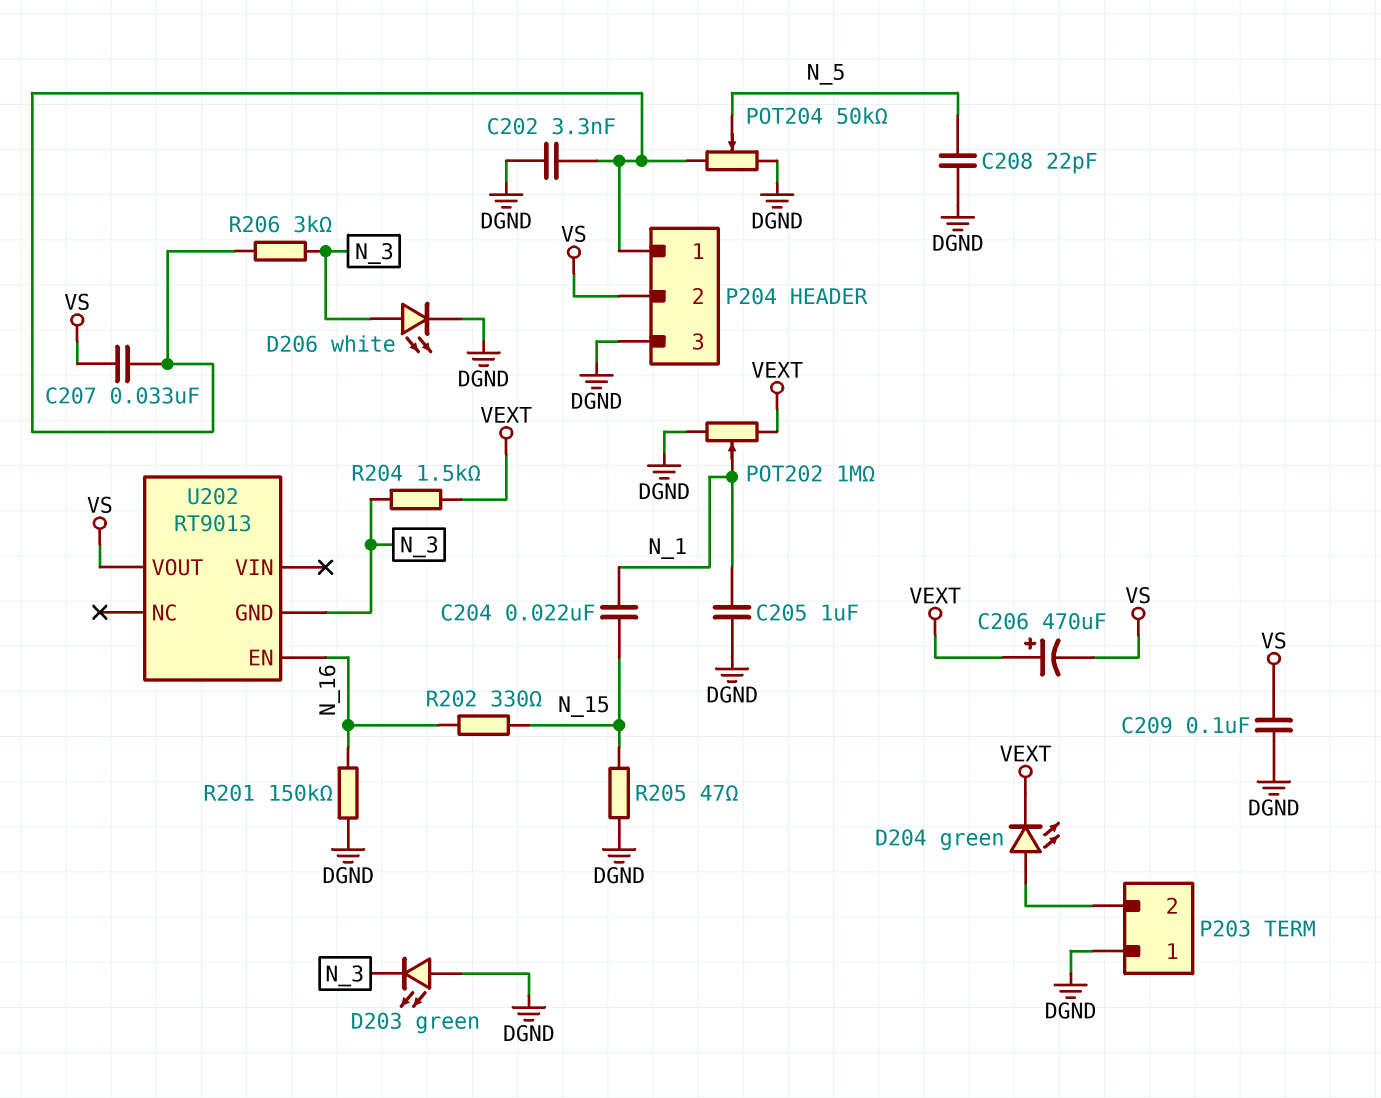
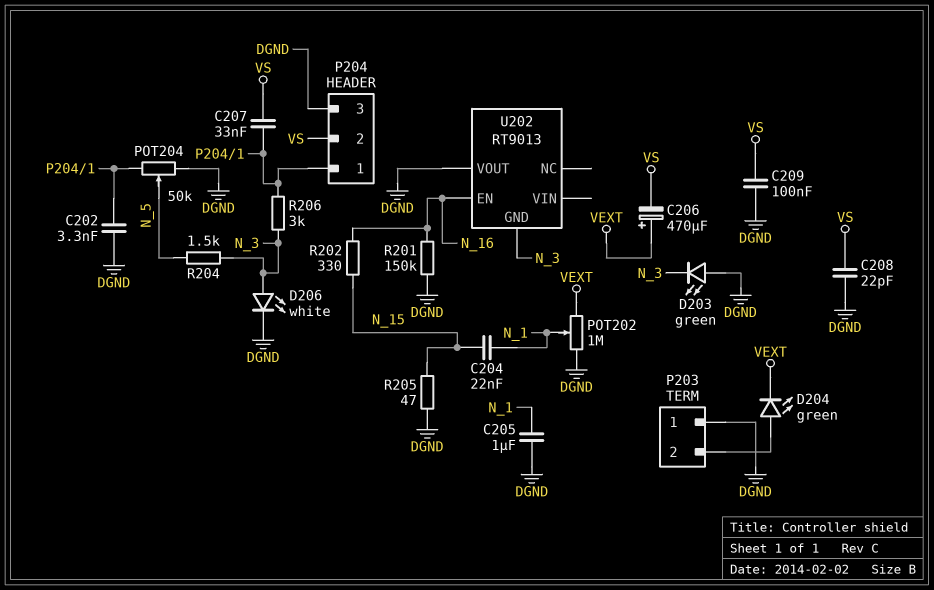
C208: 22pF (DGND, N_5) -> 22pF (DGND, VS)
R204: 1.5k (N_3, VEXT) -> 1.5k (N_3, N_5)
U202 pin VOUT: VS -> DGND

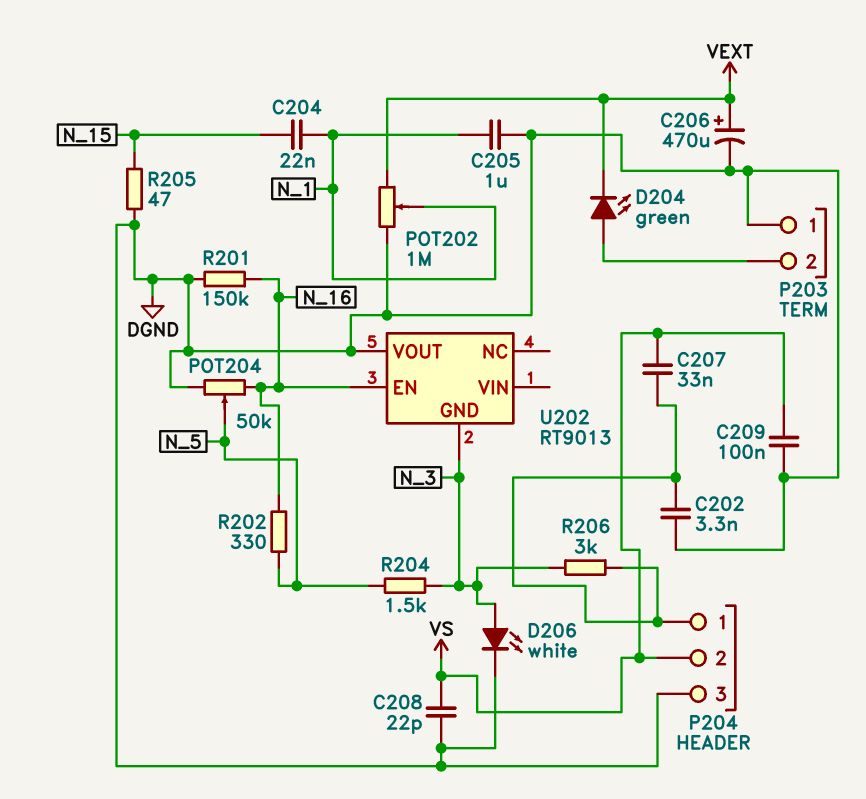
C206: 470uF (plus VEXT, minus VS) -> 470uF (plus VEXT, minus DGND)
D203: LED green (A DGND, K N_3) -> none
POT204: 50k (DGND, P204/1, wiper N_5) -> 50k (DGND, N_16, wiper N_5)
R202: 330 (N_15, N_16) -> 330 (N_5, N_16)

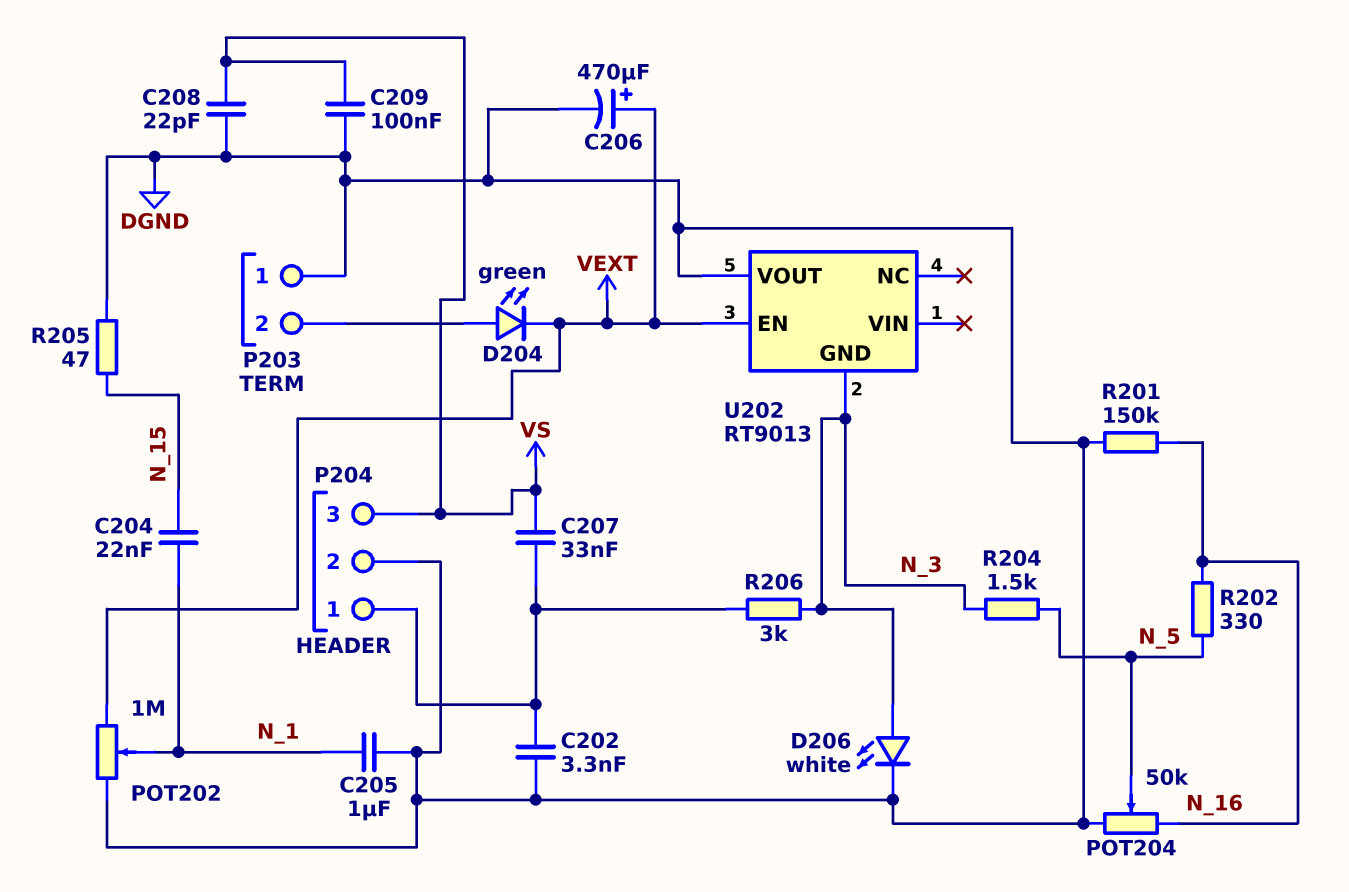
P204 pin 2: VS -> DGND
P204 pin 3: DGND -> VS
U202 pin EN: N_16 -> VEXT

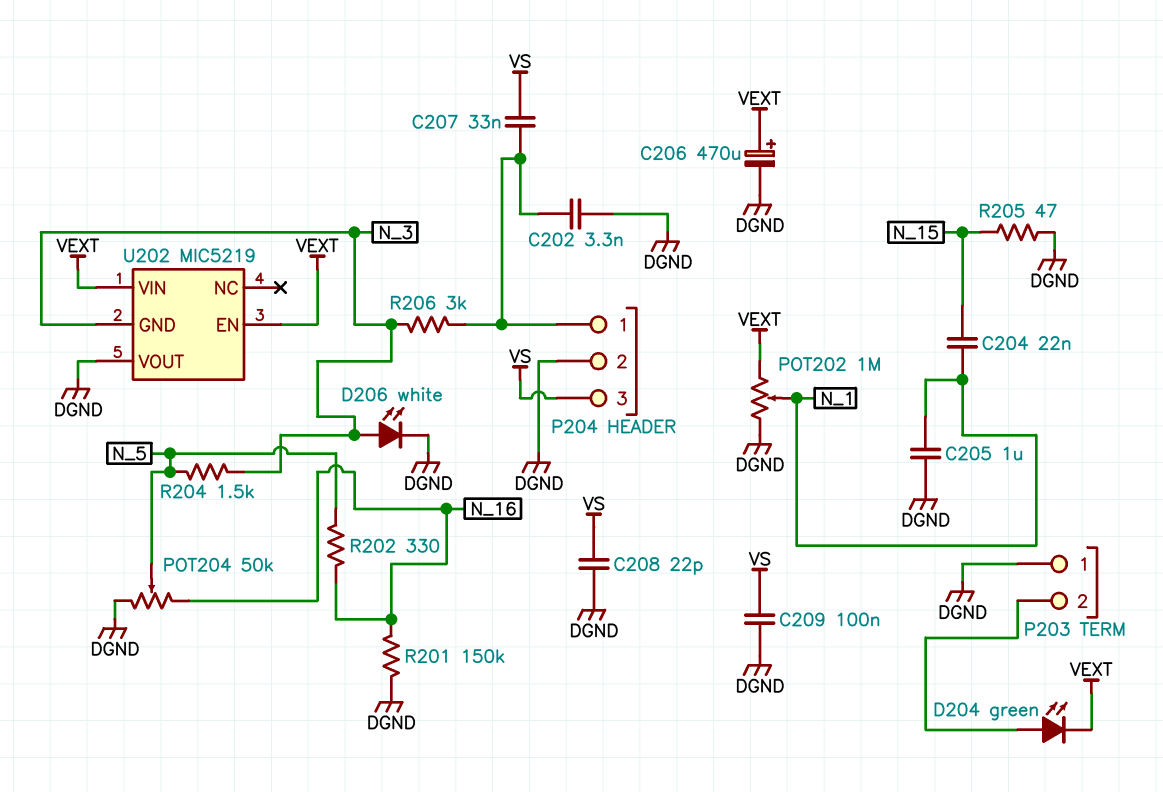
U202: RT9013 -> MIC5219
U202 pin VIN: none -> VEXT

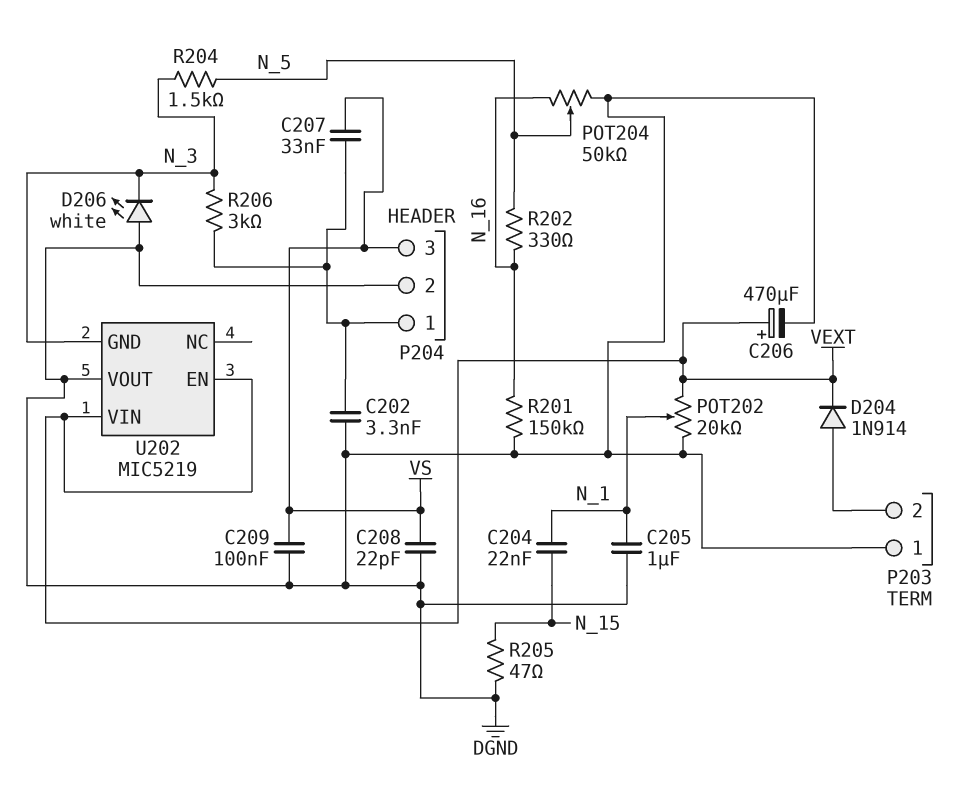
D204: LED green (A P203/2, K VEXT) -> diode 1N914 (A P203/2, K VEXT)
D206: LED white (A N_3, K DGND) -> LED white (A DGND, K N_3)
POT202: 1M (DGND, VEXT, wiper N_1) -> 20k (DGND, VEXT, wiper N_1)

